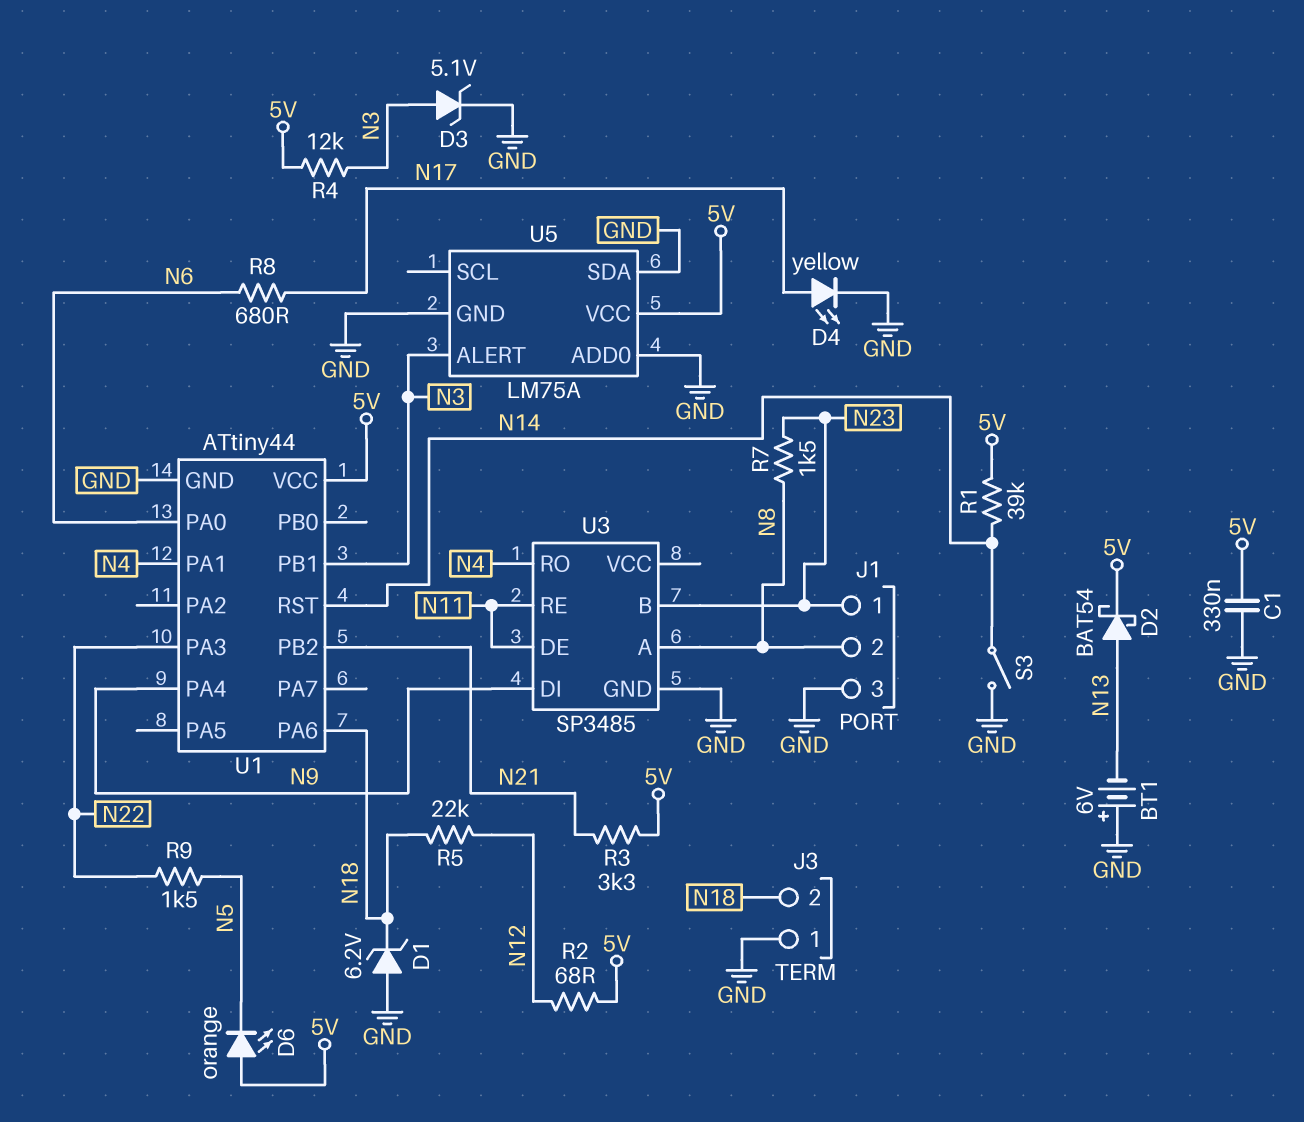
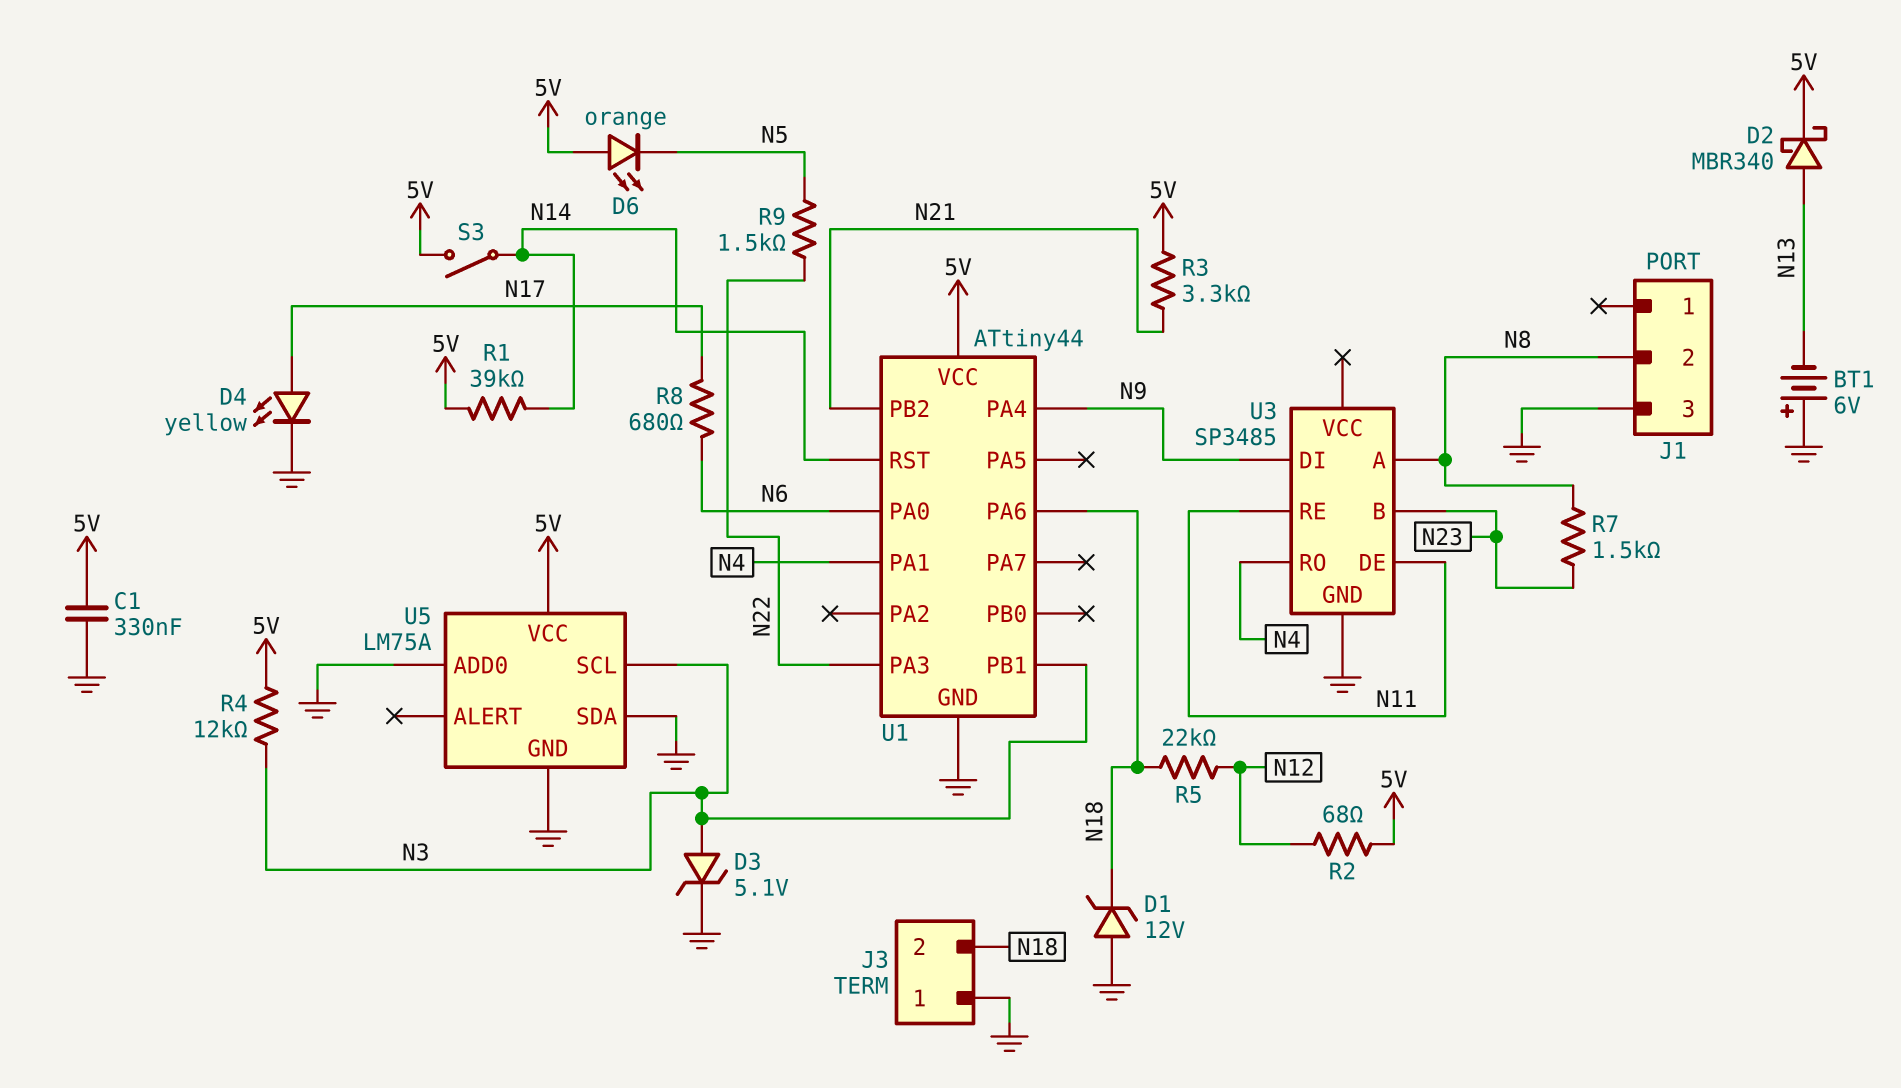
D1: zener 6.2V (A GND, K N18) -> zener 12V (A GND, K N18)
D2: schottky BAT54 (A N13, K 5V) -> schottky MBR340 (A N13, K 5V)
J1 pin 1: N23 -> none
S3: switch (GND, N14) -> switch (5V, N14)
U5 pin ALERT: N3 -> none
U5 pin SCL: none -> N3

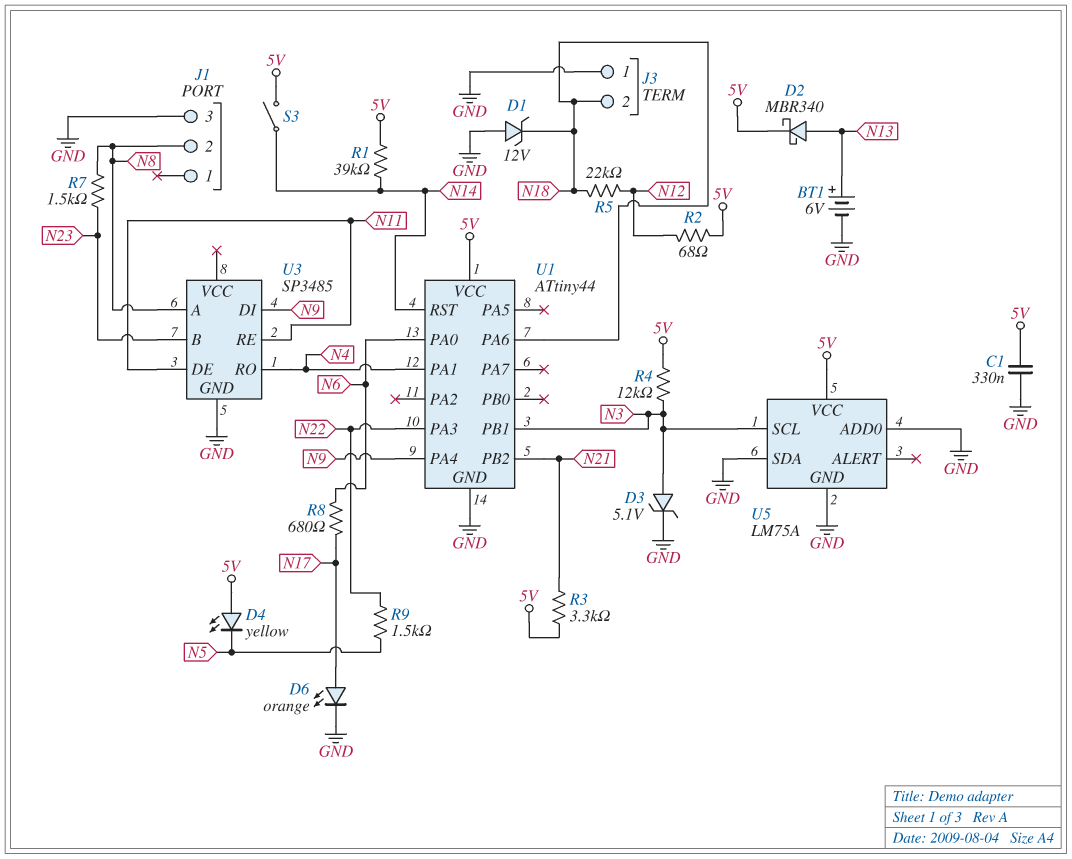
BT1: 6V (plus GND, minus N13) -> 6V (plus N13, minus GND)
D4: LED yellow (A N17, K GND) -> LED yellow (A 5V, K N5)
D6: LED orange (A 5V, K N5) -> LED orange (A N17, K GND)

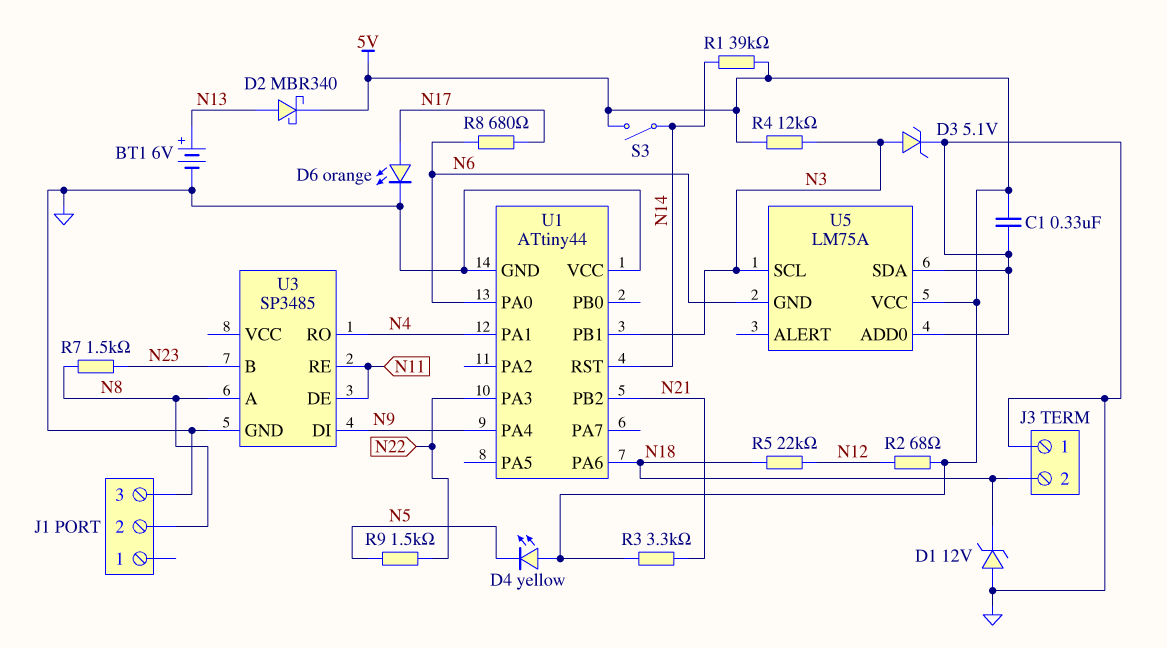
U1 pin VCC: 5V -> GND
U5 pin GND: GND -> N6

